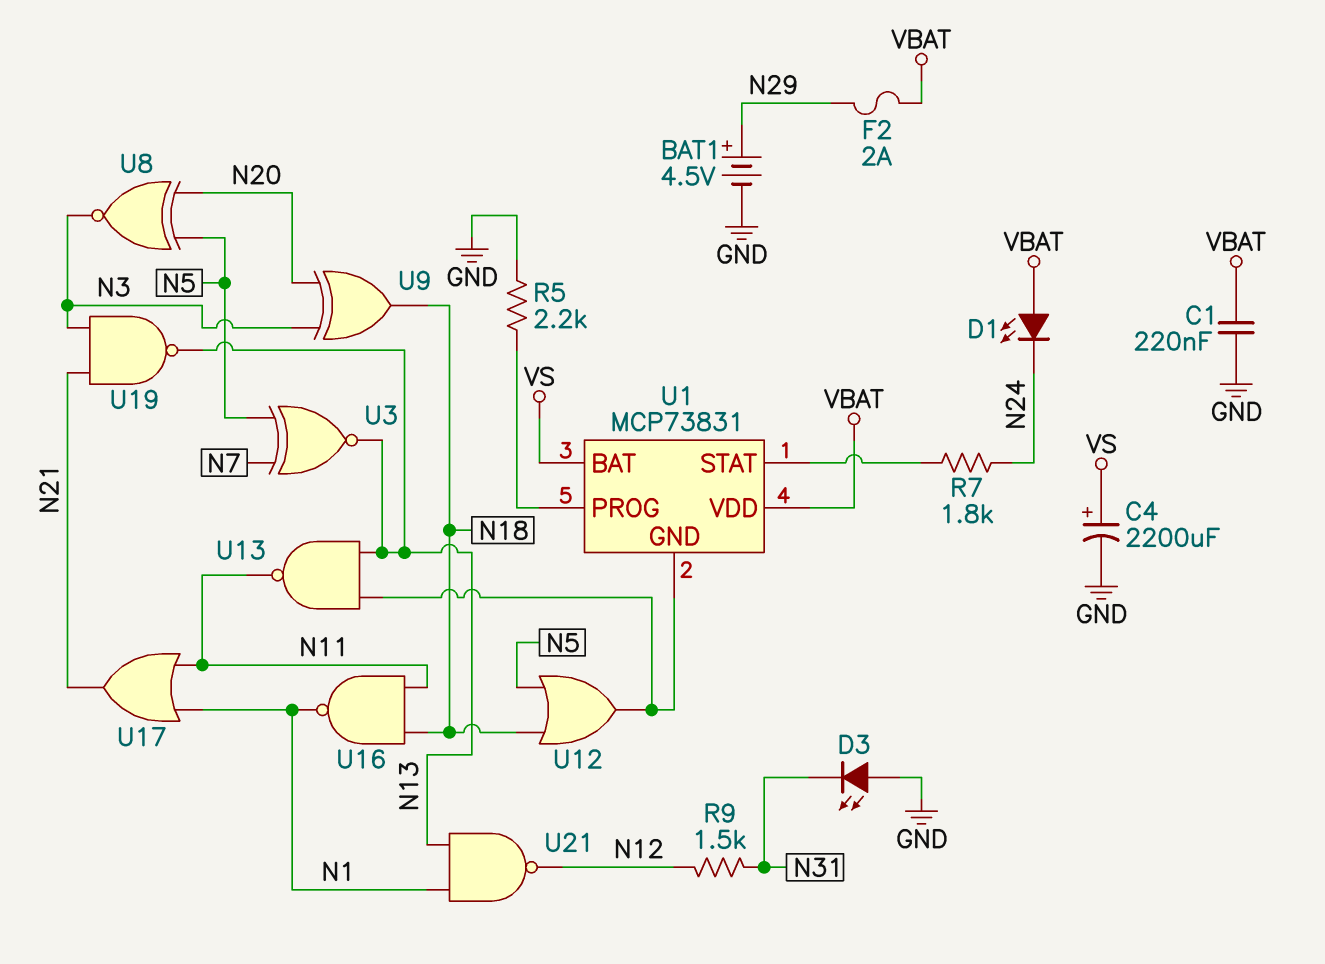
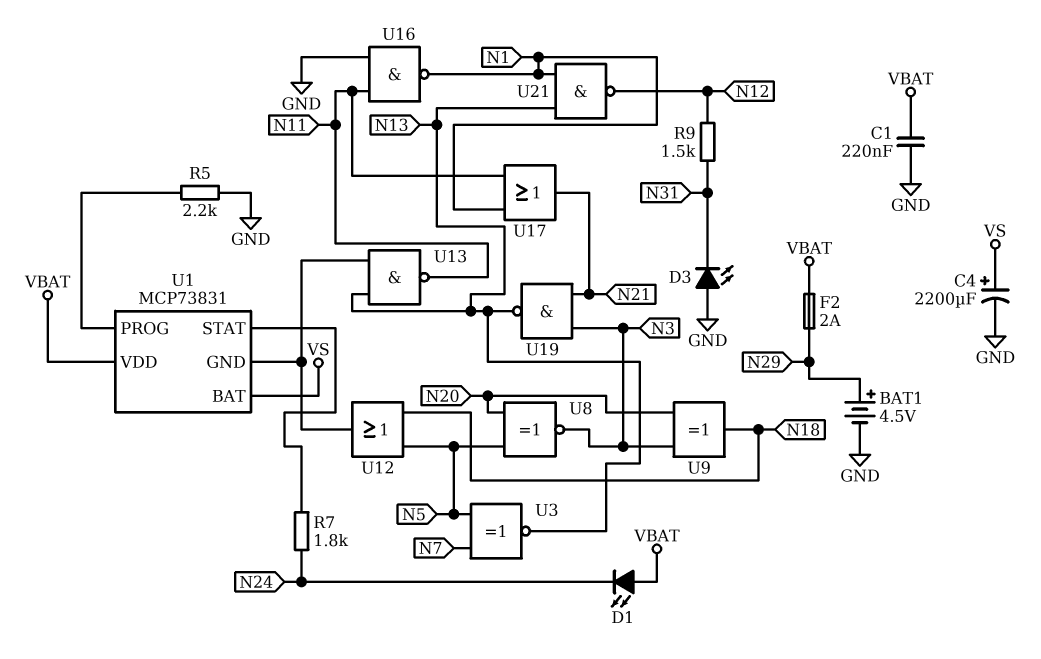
U16: NAND (in N11, in N18, out N1) -> NAND (in GND, in N11, out N1)

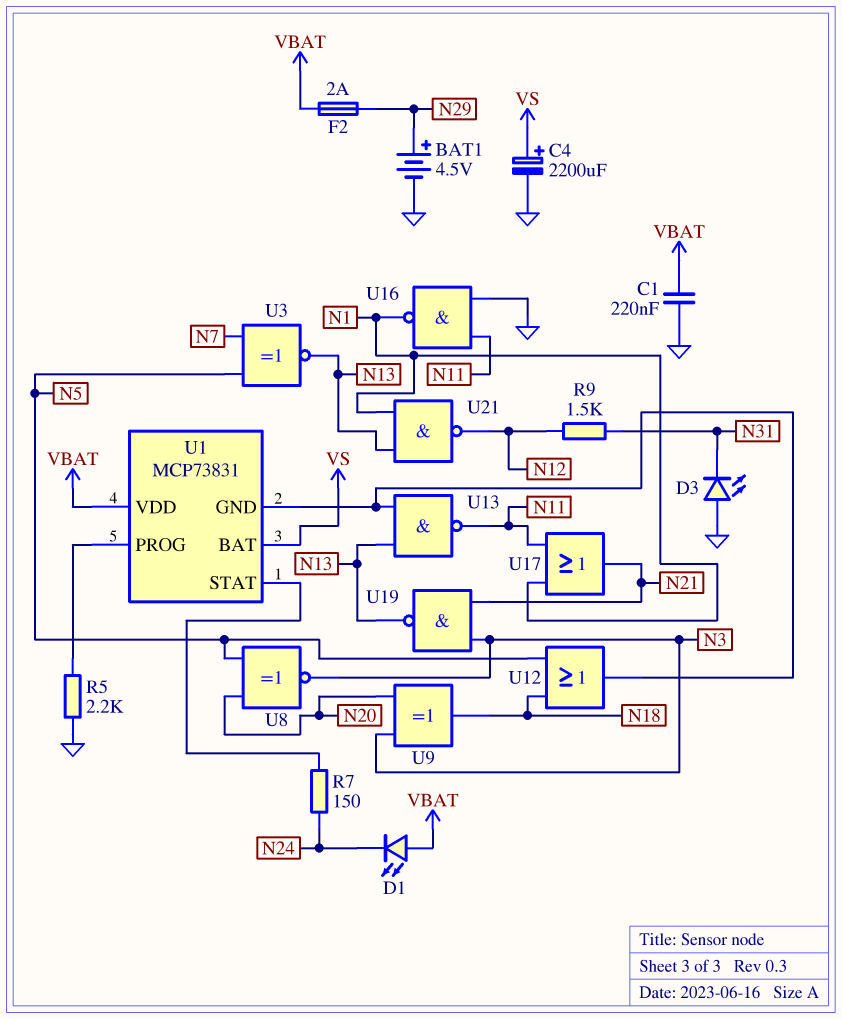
R7: 1.8k (N24, U1/STAT) -> 150 (N24, U1/STAT)

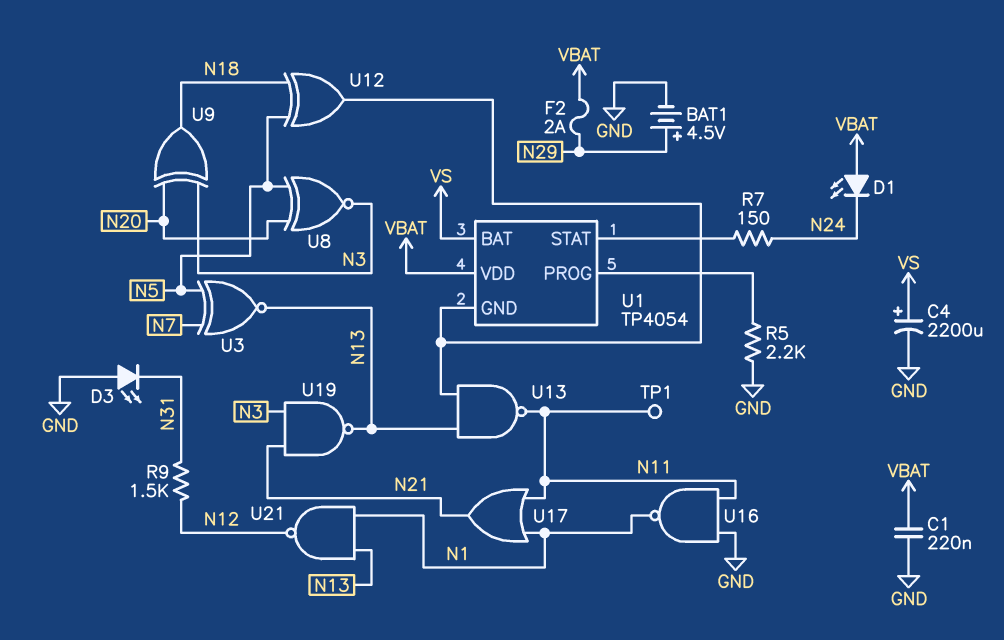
TP1: none -> test point (N11)
U1: MCP73831 -> TP4054
U12: OR (in N5, in N18, out U1/GND) -> XOR (in N5, in N18, out U1/GND)

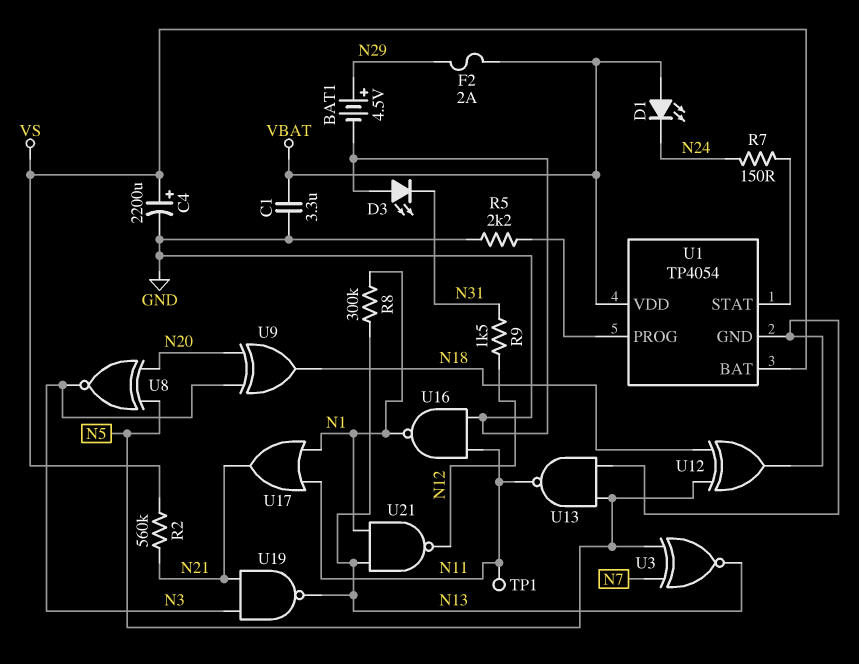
C1: 220nF (GND, VBAT) -> 3.3uF (GND, VBAT)
R2: none -> 560k (N21, VS)
R8: none -> 300k (N1, N13)
U13: NAND (in N13, in U1/GND, out N11) -> NAND (in N5, in U1/GND, out N11)

